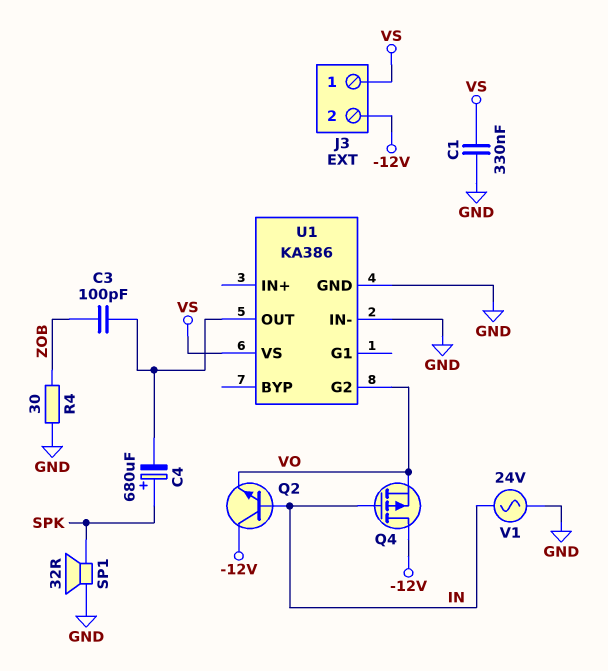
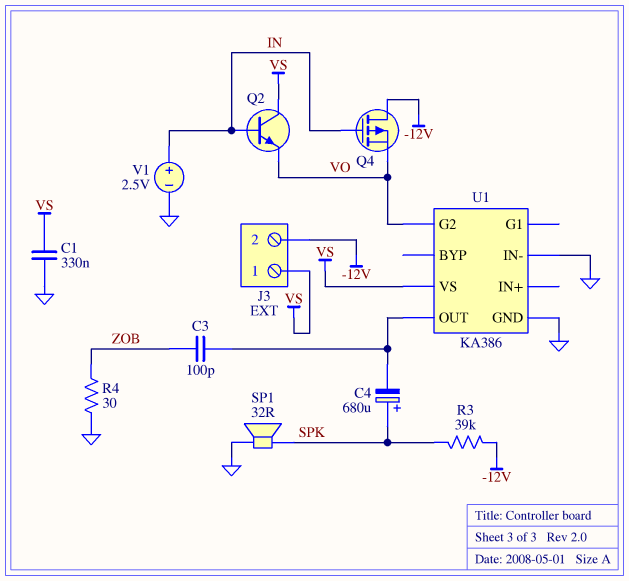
Q2: NPN (B IN, C -12V, E VO) -> NPN (B IN, C VS, E VO)
R3: none -> 39k (-12V, SPK)
V1: AC 24V (GND, IN) -> 2.5V (plus IN, minus GND)

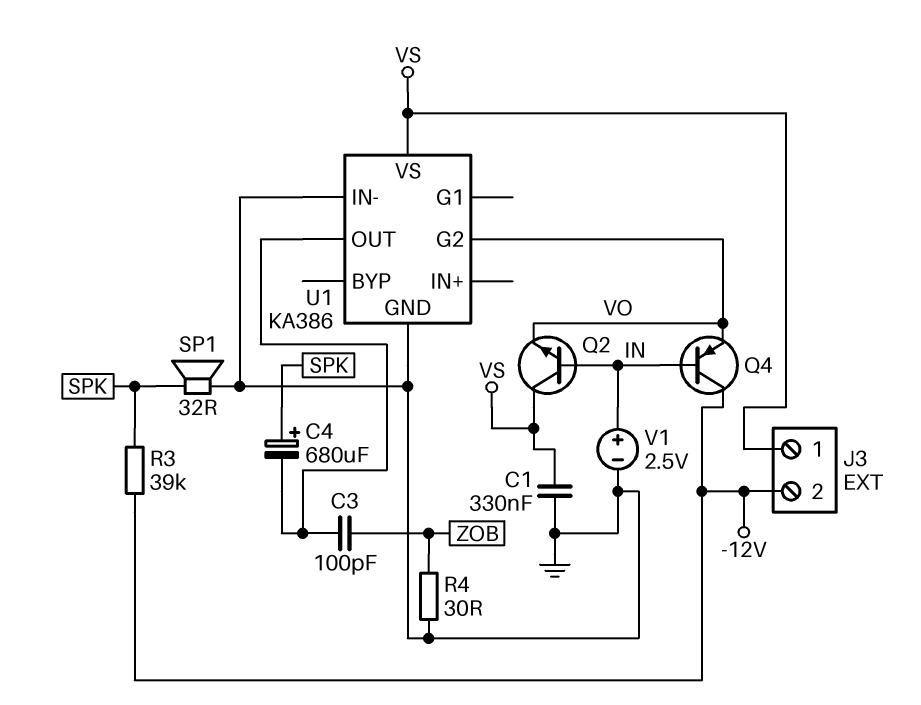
Q4: PMOS (G IN, D -12V, S VO) -> PNP (B IN, C -12V, E VO)

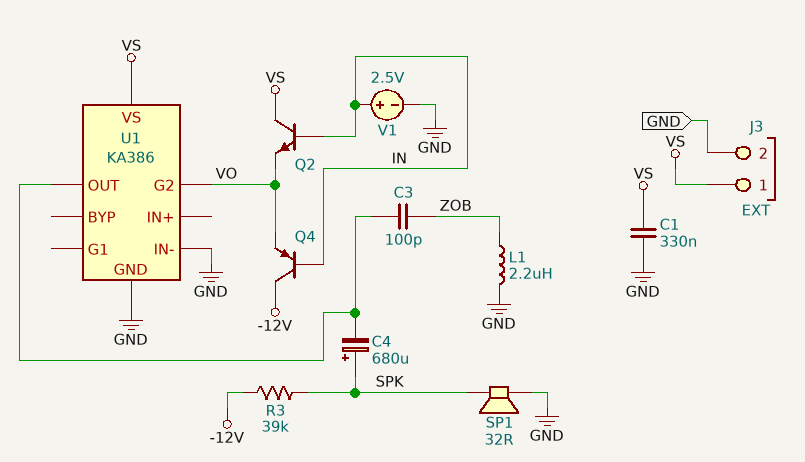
J3 pin 2: -12V -> GND
L1: none -> 2.2uH (GND, ZOB)
R4: 30 (GND, ZOB) -> none

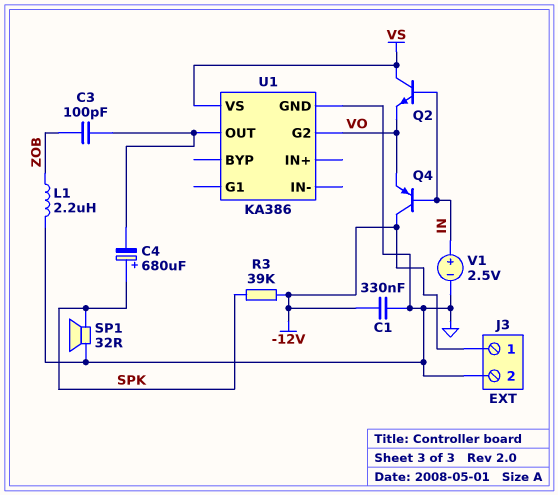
C1: 330nF (GND, VS) -> 330nF (-12V, GND)
J3 pin 1: VS -> -12V
U1 pin IN-: GND -> none

